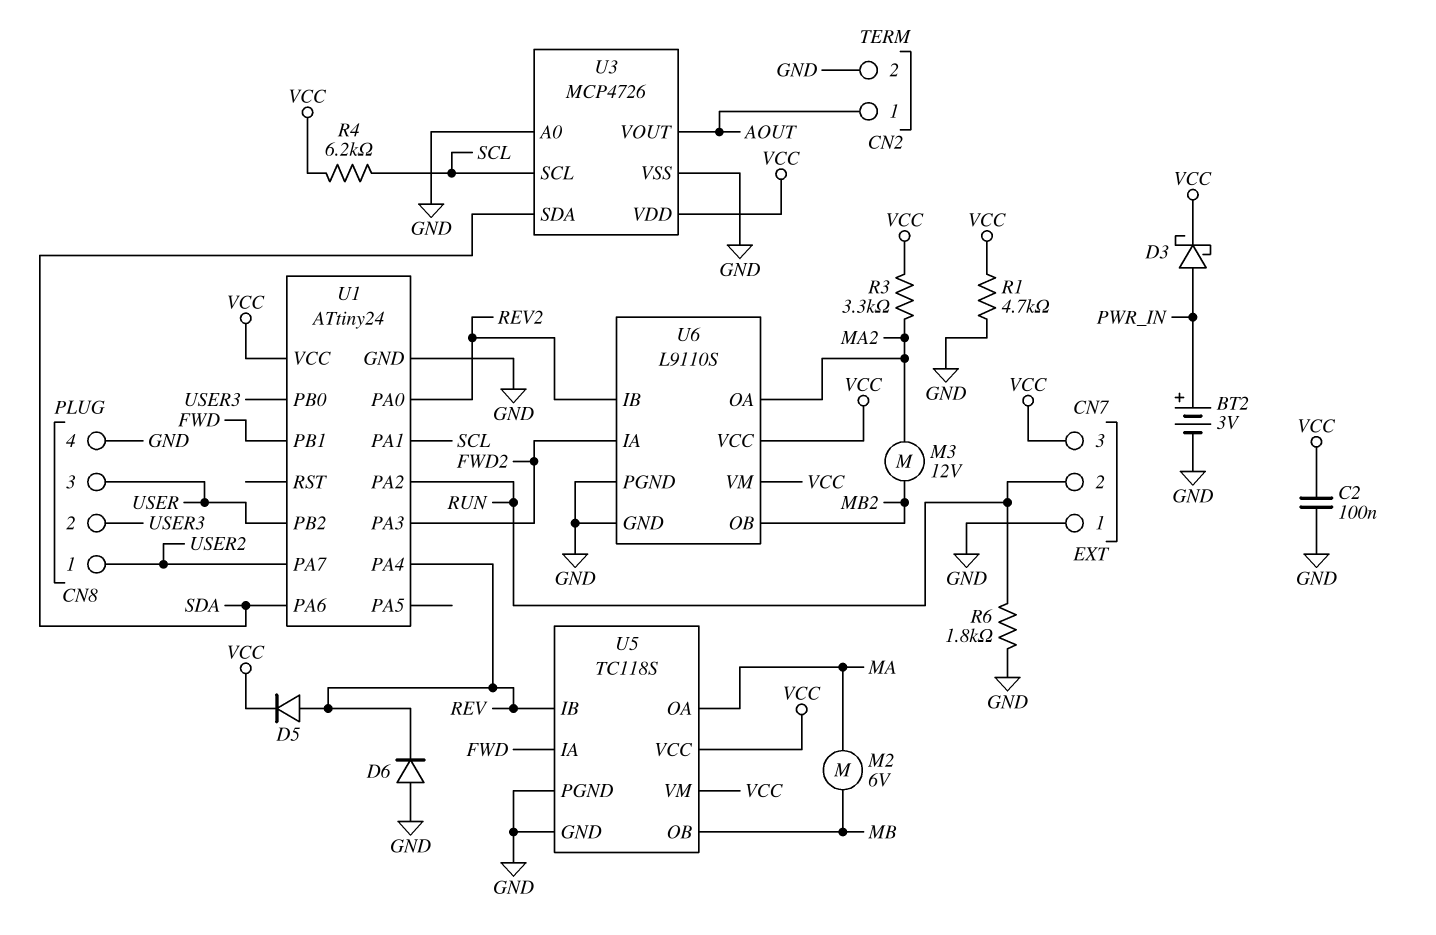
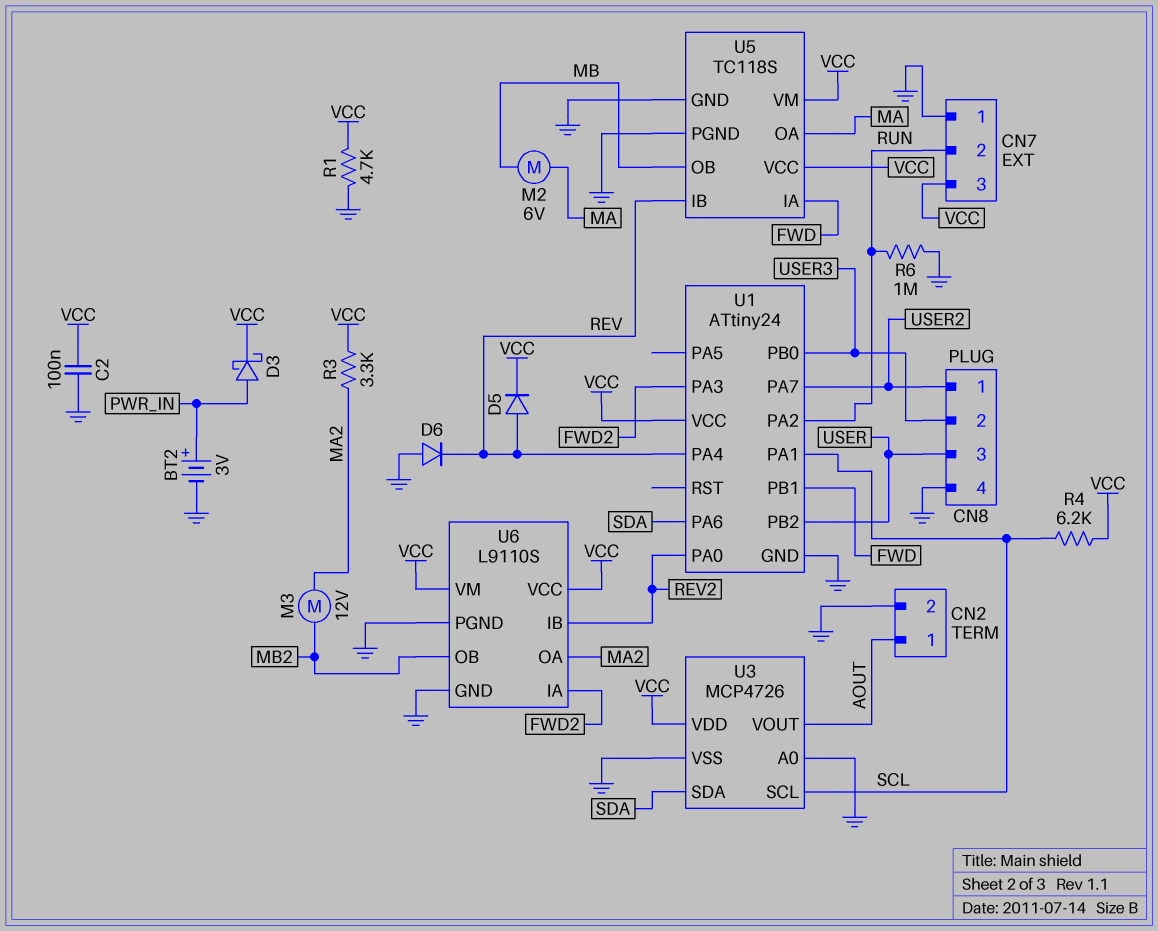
R6: 1.8k (GND, RUN) -> 1M (GND, RUN)

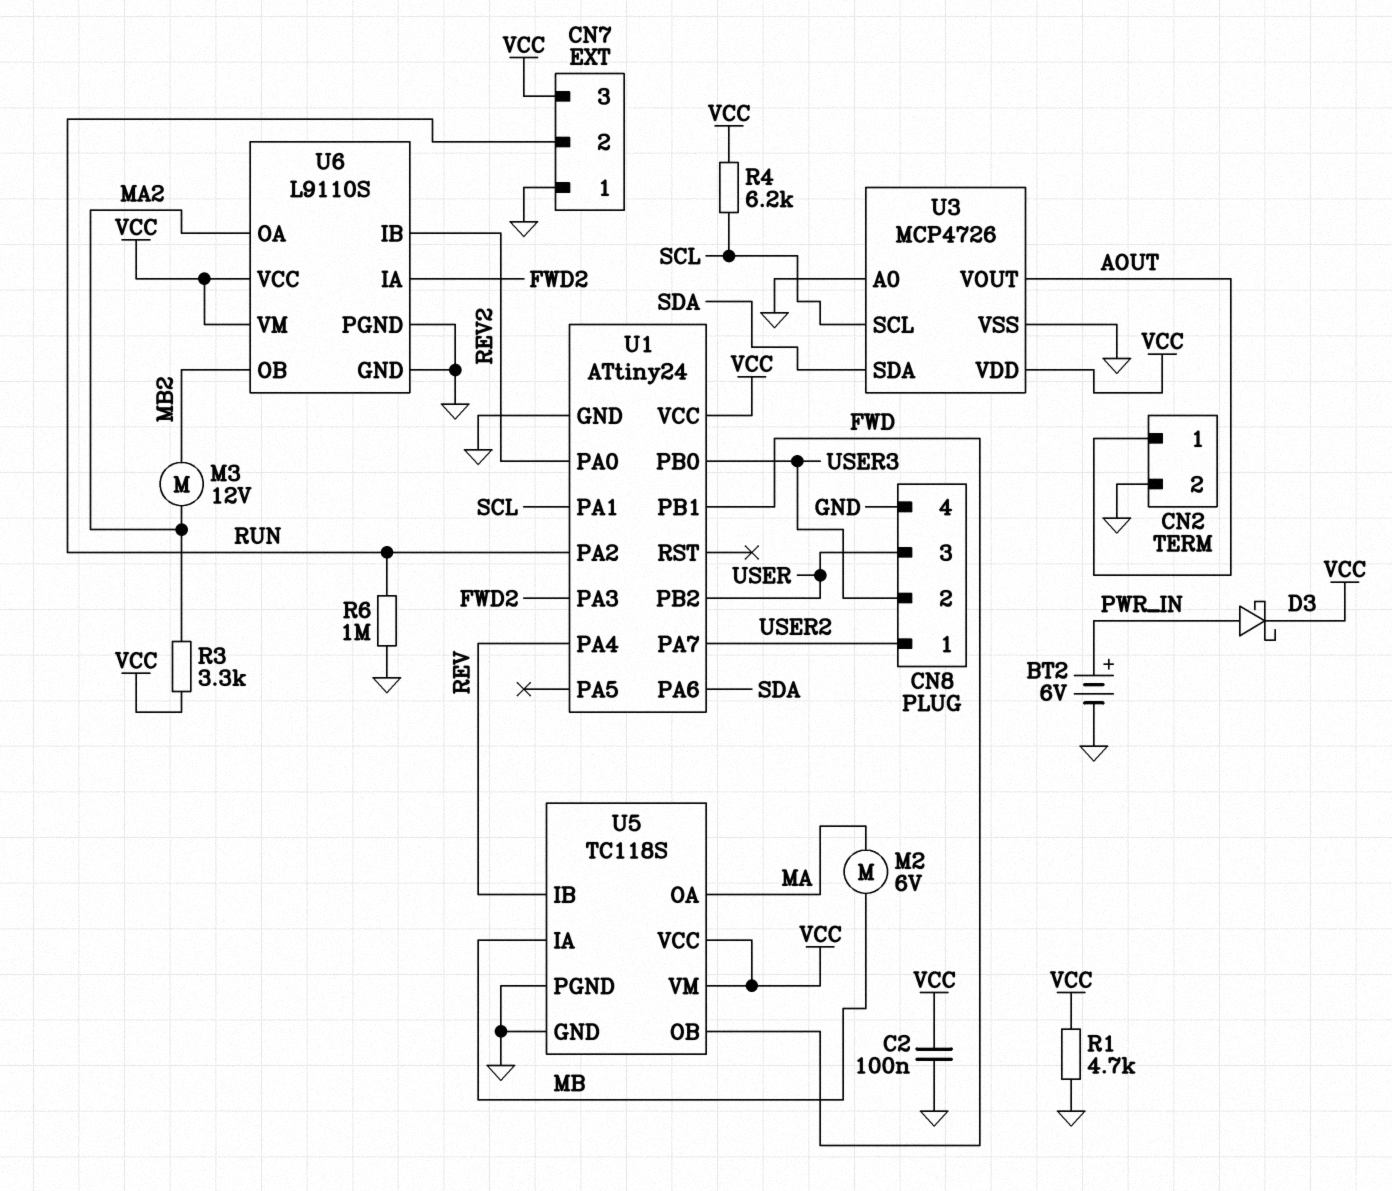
BT2: 3V (plus PWR_IN, minus GND) -> 6V (plus PWR_IN, minus GND)
D5: diode (A REV, K VCC) -> none
D6: diode (A GND, K REV) -> none
U5 pin IA: FWD -> MB
U5 pin OB: MB -> FWD

